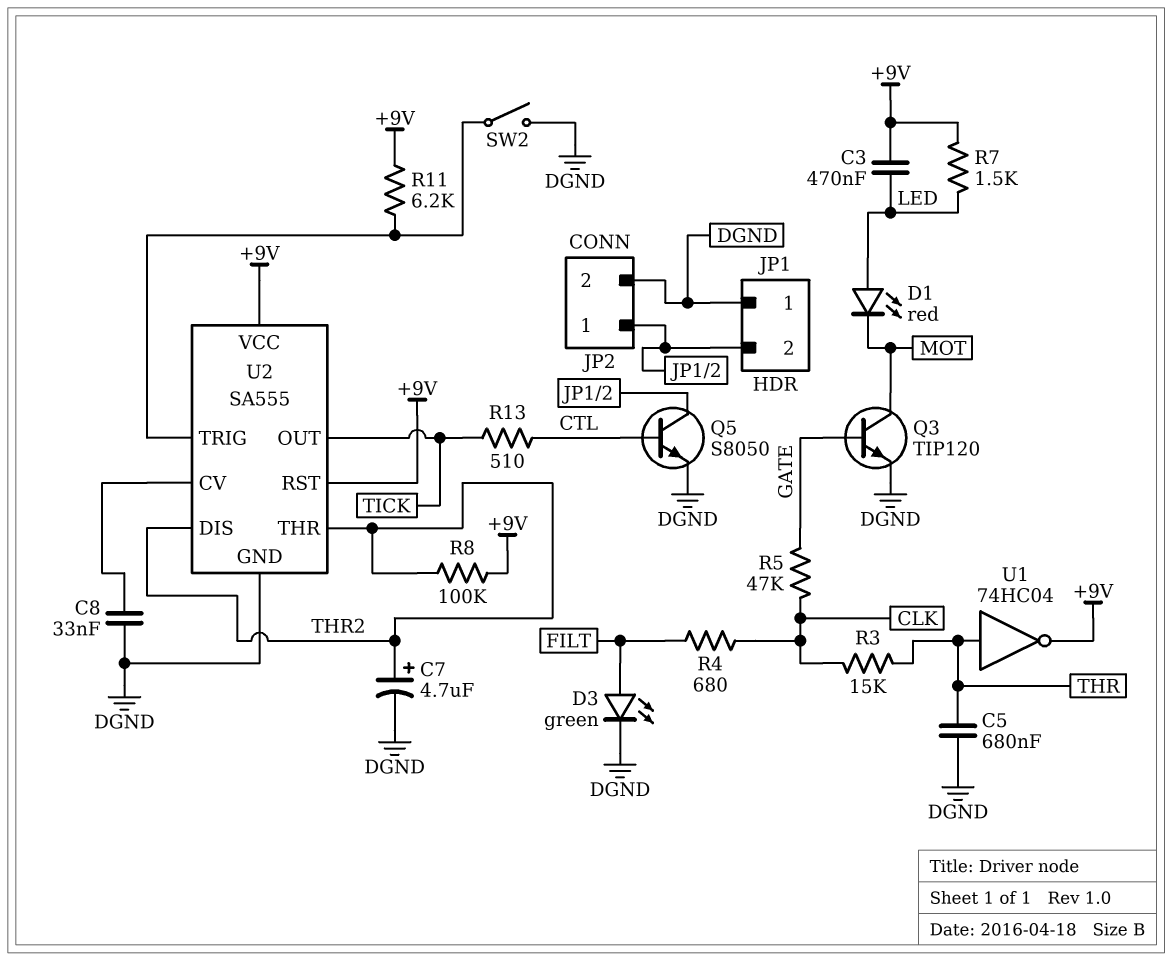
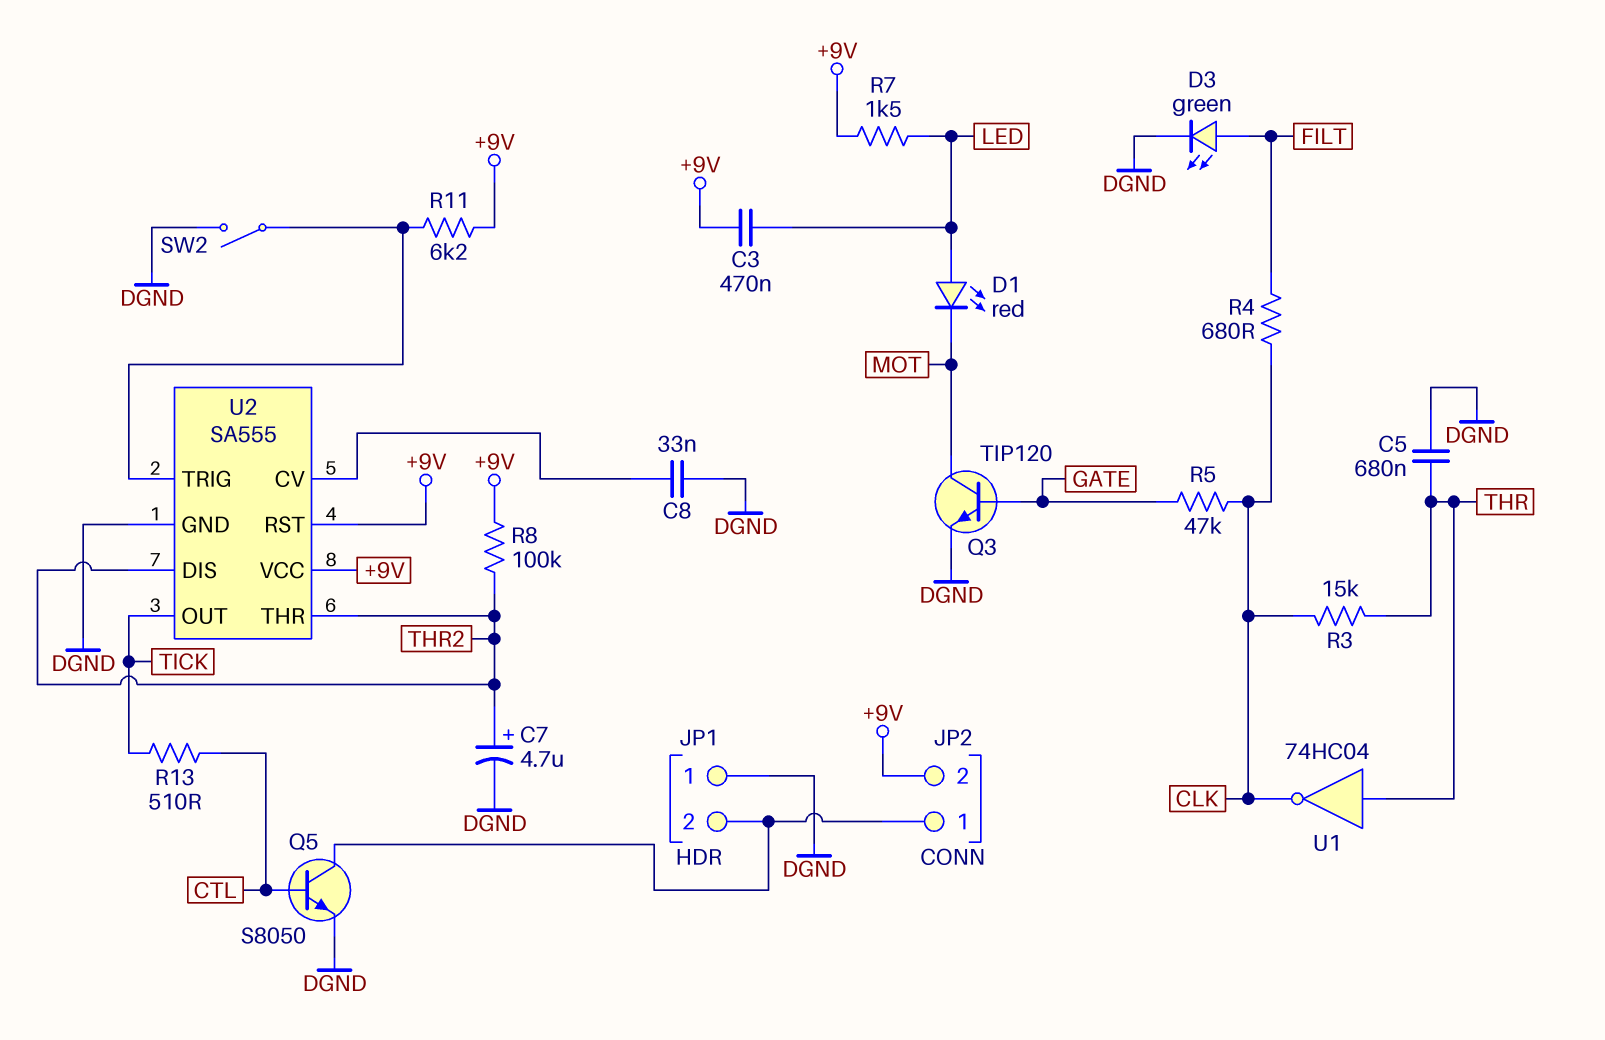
JP2 pin 2: DGND -> +9V
U1: NOT 74HC04 (in THR, out +9V) -> NOT 74HC04 (in THR, out CLK)

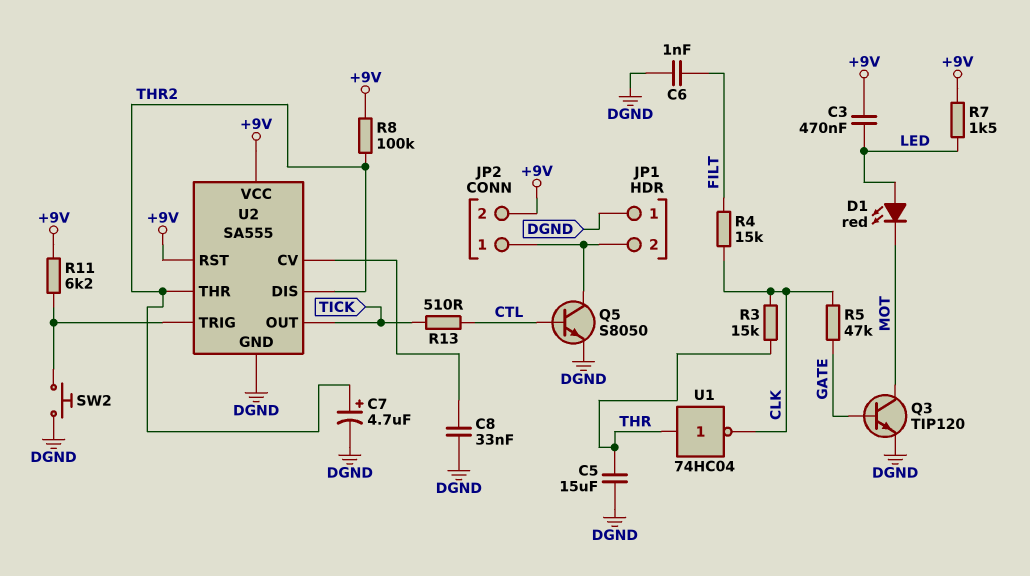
C5: 680nF (DGND, THR) -> 15uF (DGND, THR)
C6: none -> 1nF (DGND, FILT)
D3: LED green (A FILT, K DGND) -> none
R4: 680 (CLK, FILT) -> 15k (CLK, FILT)
SW2: switch (DGND, U2/TRIG) -> button (DGND, U2/TRIG)

